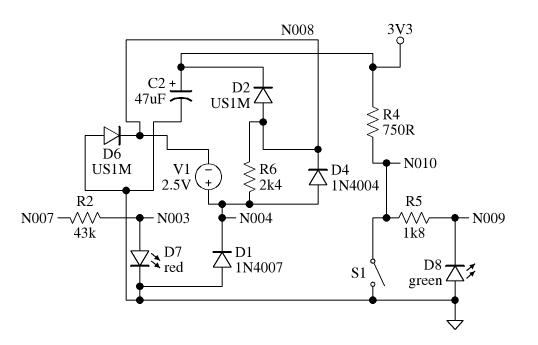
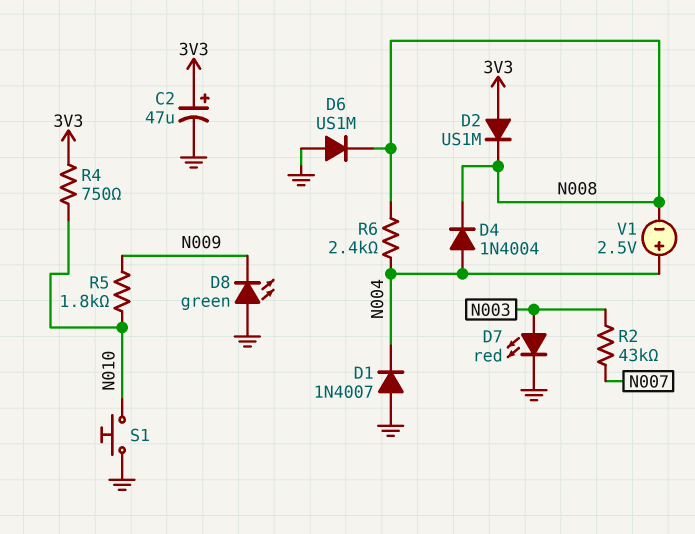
D2: diode US1M (A N008, K 3V3) -> diode US1M (A 3V3, K N008)
S1: switch (GND, N010) -> button (GND, N010)

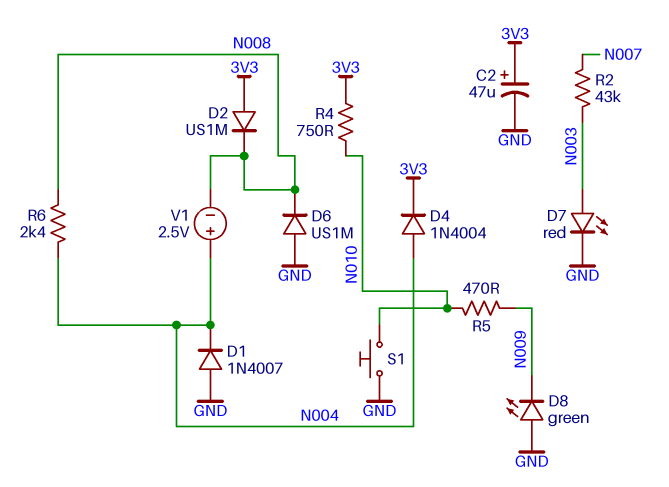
D4: diode 1N4004 (A N004, K N008) -> diode 1N4004 (A N004, K 3V3)
R5: 1.8k (N009, N010) -> 470 (N009, N010)

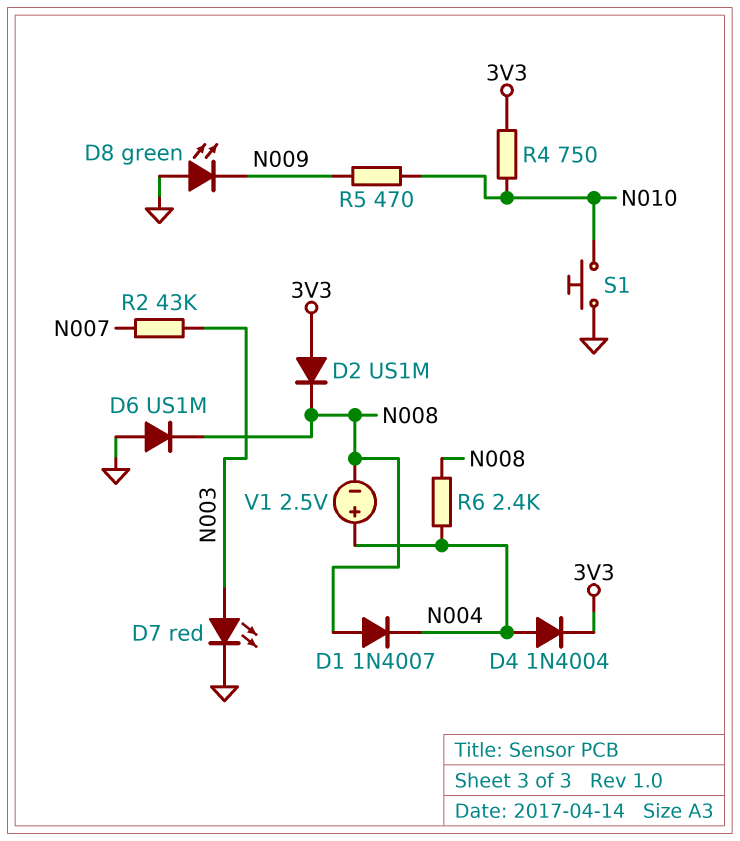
C2: 47uF (plus 3V3, minus GND) -> none
D1: diode 1N4007 (A GND, K N004) -> diode 1N4007 (A N008, K N004)

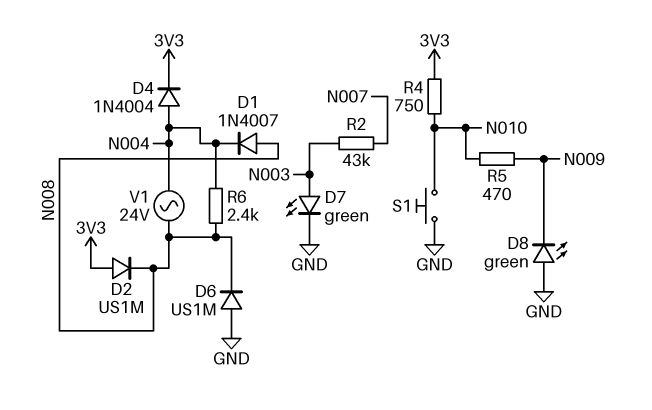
D7: LED red (A N003, K GND) -> LED green (A N003, K GND)
V1: 2.5V (plus N004, minus N008) -> AC 24V (N004, N008)

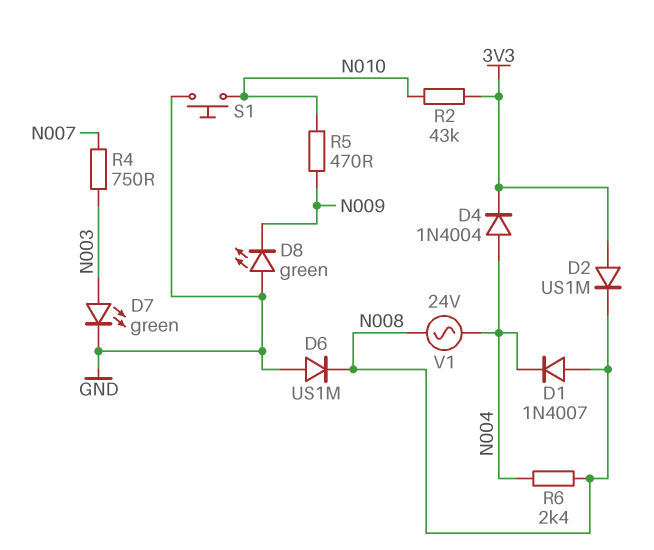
R2: 43k (N003, N007) -> 43k (3V3, N010)
R4: 750 (3V3, N010) -> 750 (N003, N007)

